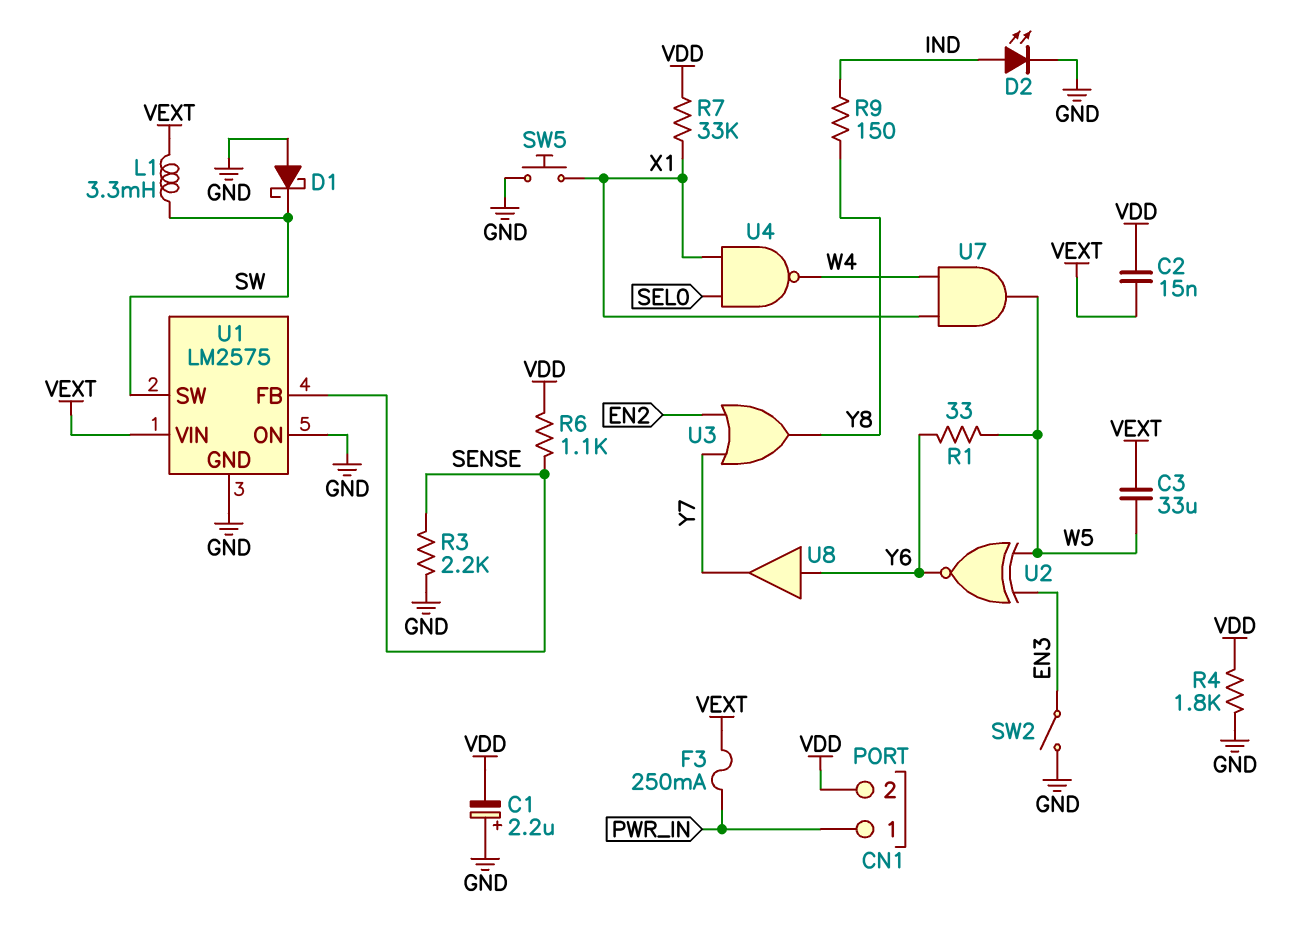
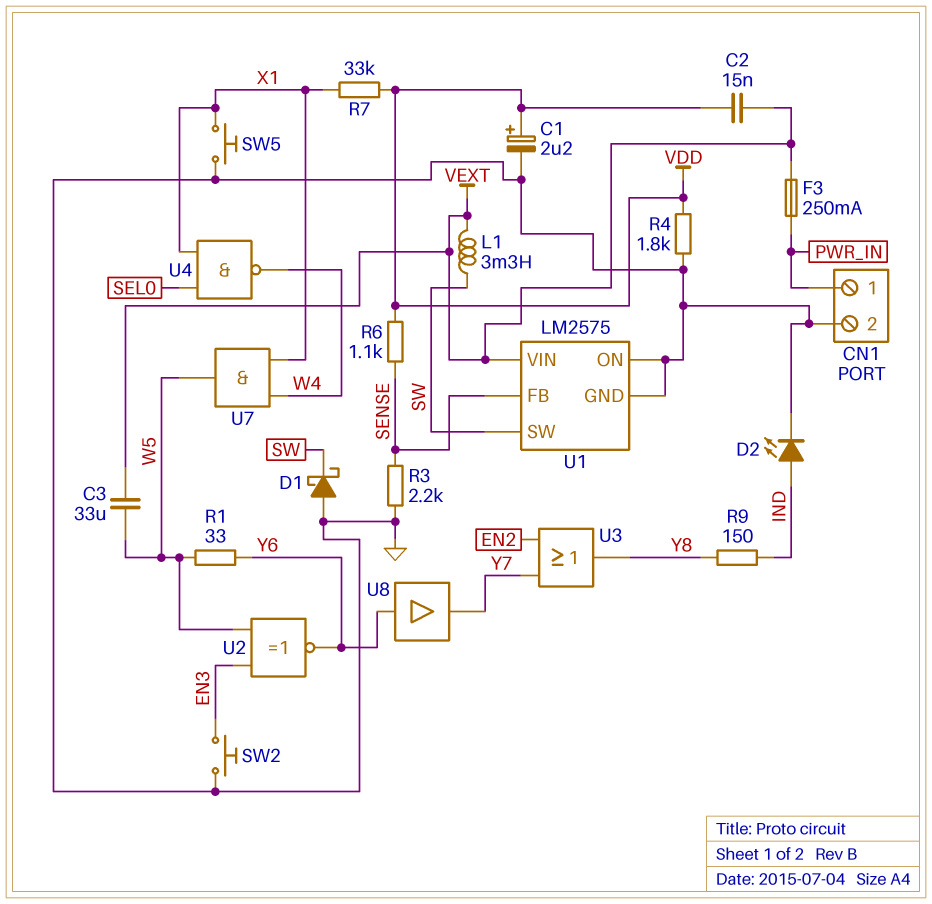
C1: 2.2uF (plus GND, minus VDD) -> 2.2uF (plus VDD, minus GND)
CN1 pin 2: VDD -> GND
SW2: switch (EN3, GND) -> button (EN3, GND)

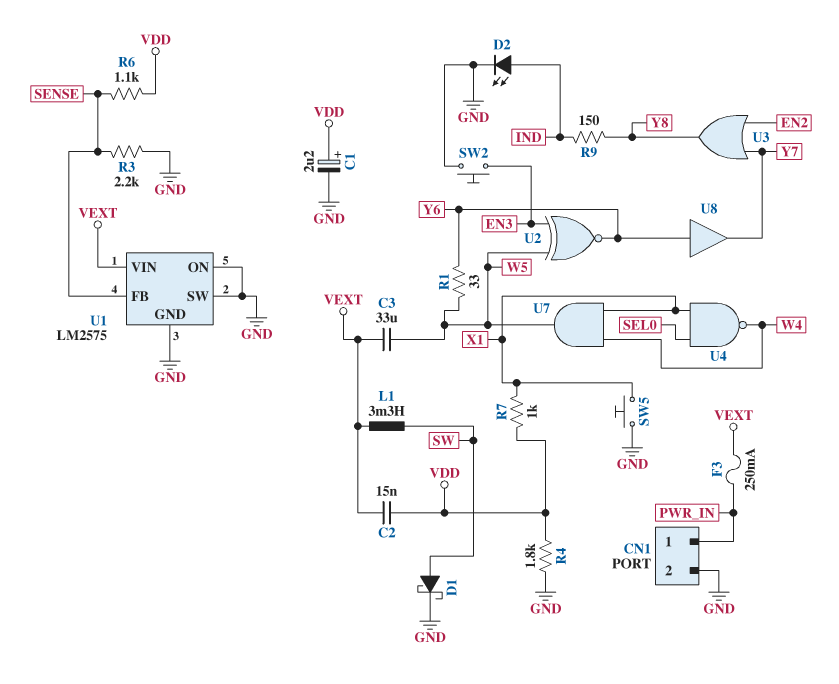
D1: schottky (A GND, K SW) -> schottky (A SW, K GND)
R7: 33k (VDD, X1) -> 1k (VDD, X1)
U1 pin SW: SW -> GND

